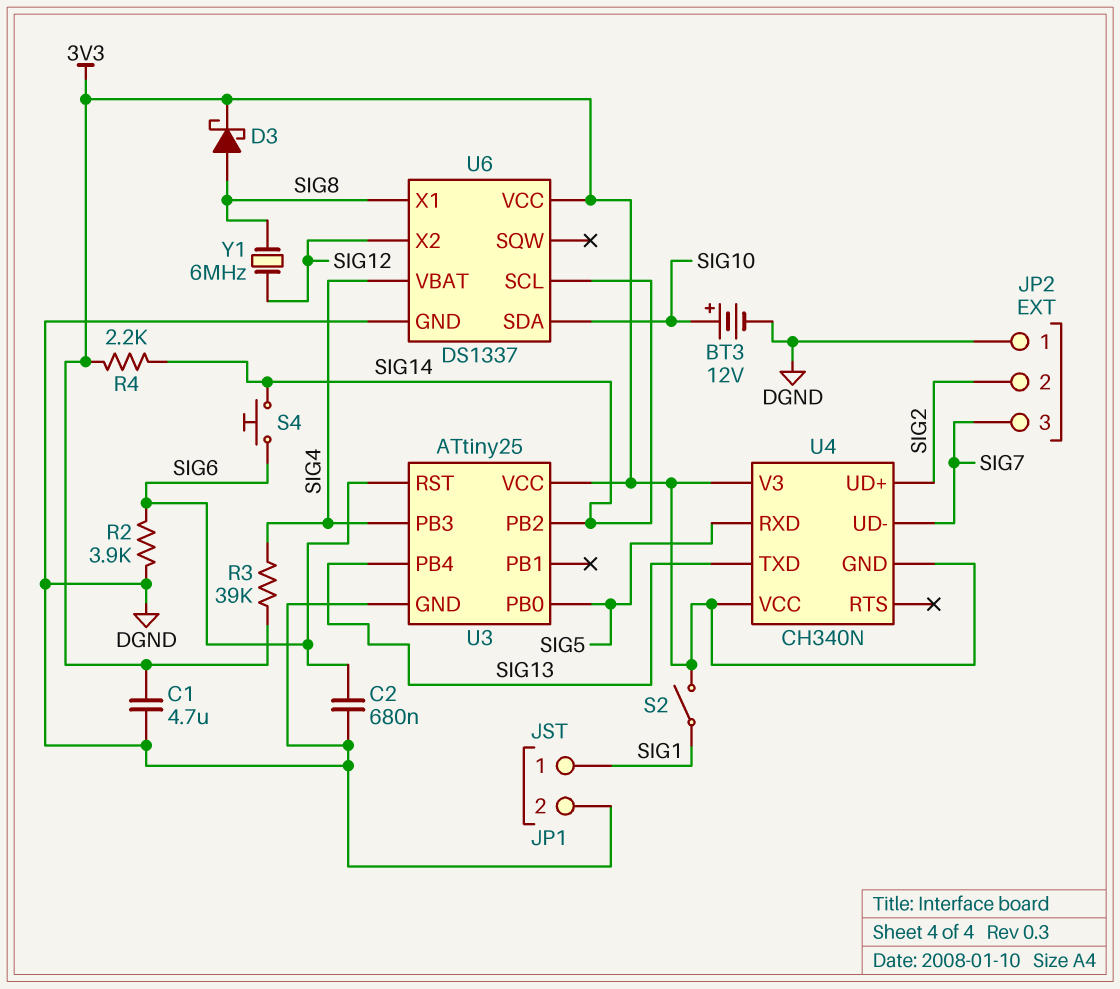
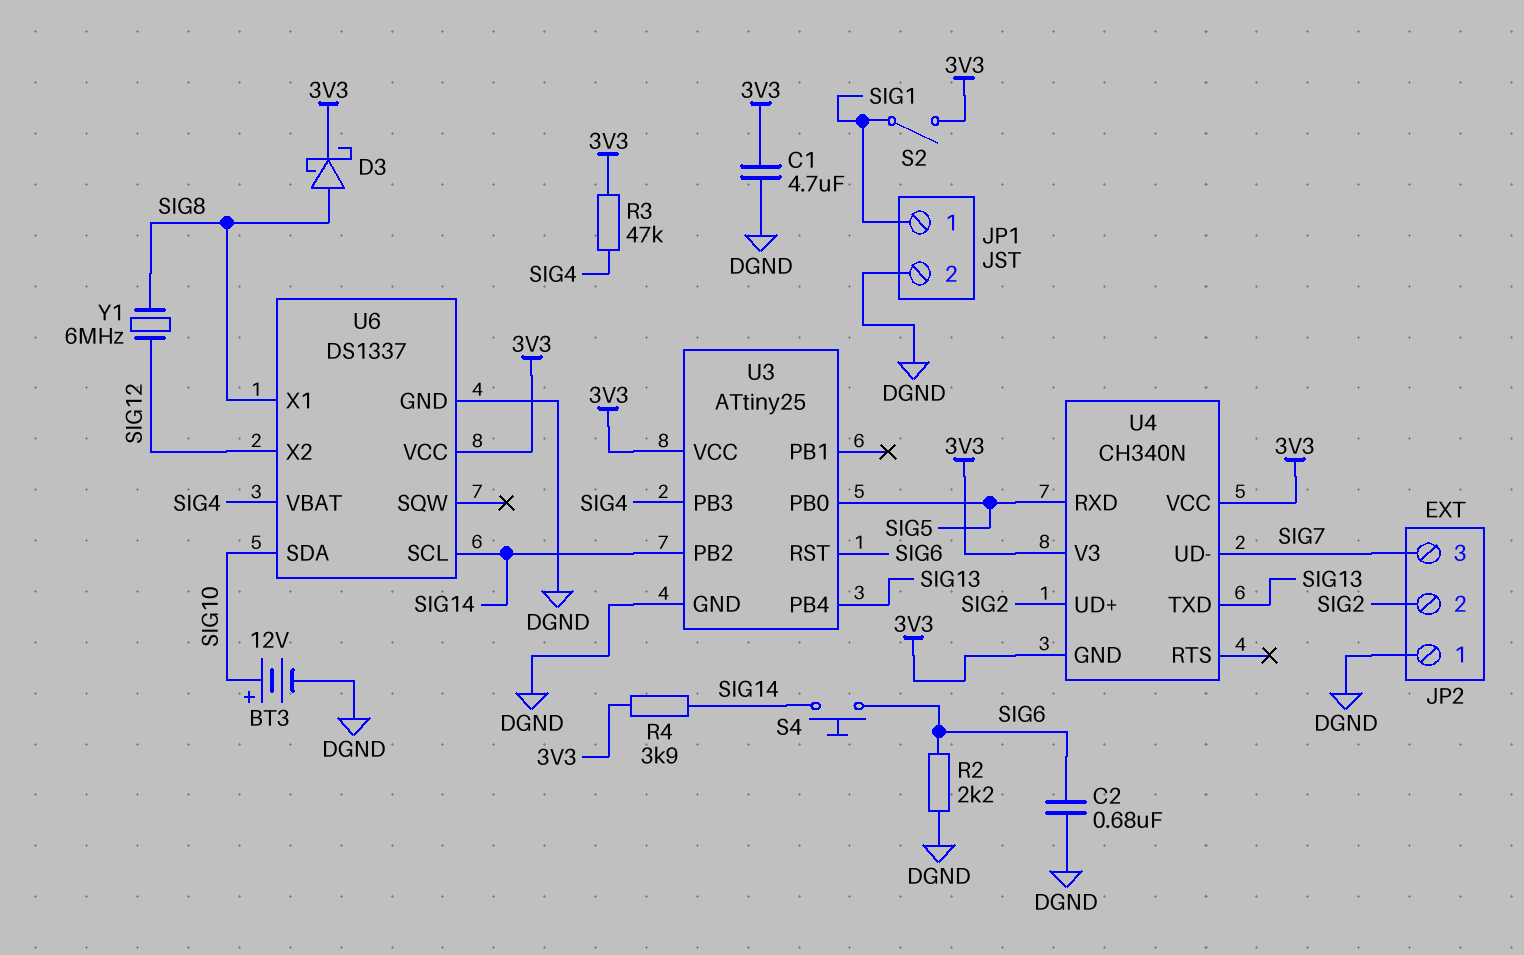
R2: 3.9k (DGND, SIG6) -> 2.2k (DGND, SIG6)
R3: 39k (3V3, SIG4) -> 47k (3V3, SIG4)
R4: 2.2k (3V3, SIG14) -> 3.9k (3V3, SIG14)

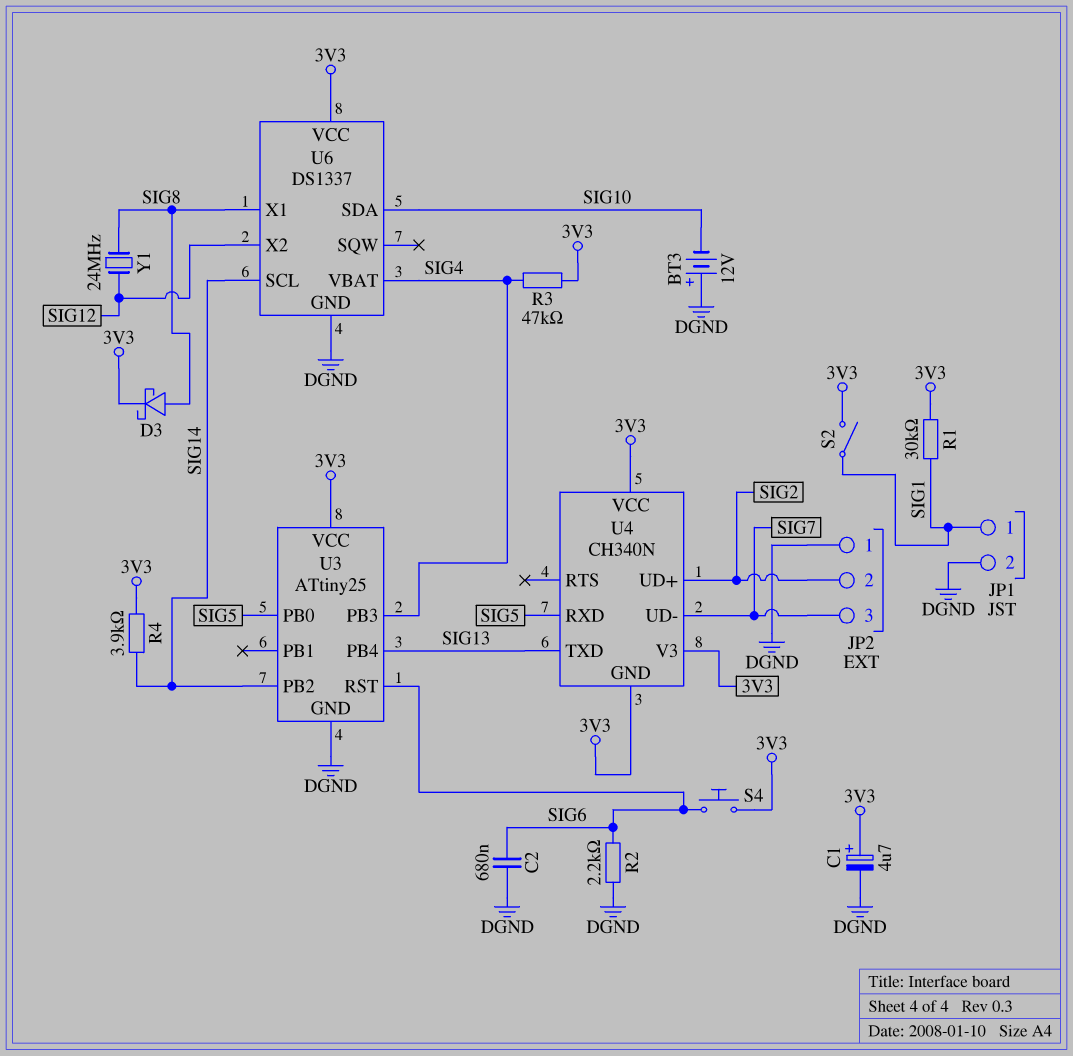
BT3: 12V (plus SIG10, minus DGND) -> 12V (plus DGND, minus SIG10)
C1: 4.7uF (3V3, DGND) -> 4.7uF (plus 3V3, minus DGND)
R1: none -> 30k (3V3, SIG1)
S4: button (SIG6, SIG14) -> button (3V3, SIG6)
Y1: 6MHz (SIG8, SIG12) -> 24MHz (SIG8, SIG12)

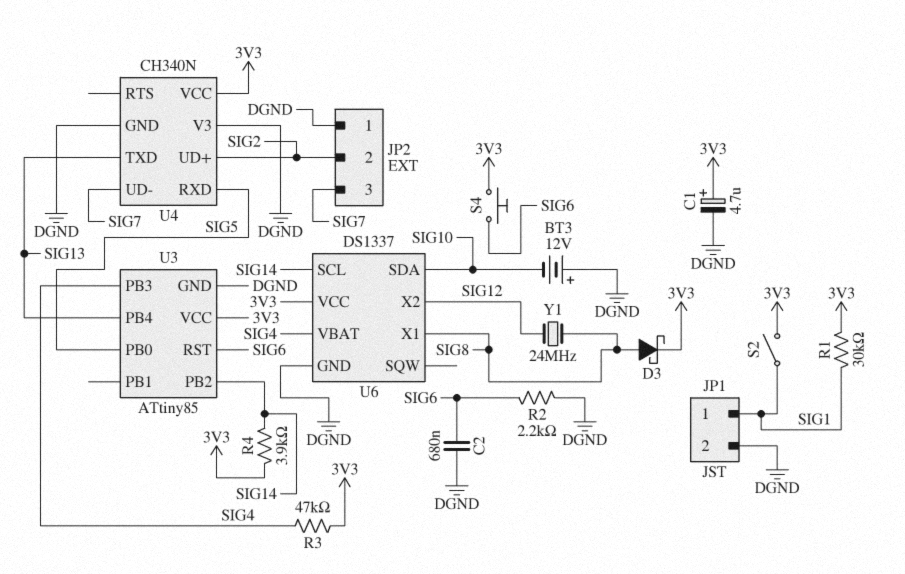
U3: ATtiny25 -> ATtiny85
U4 pin GND: 3V3 -> DGND
U4 pin V3: 3V3 -> DGND

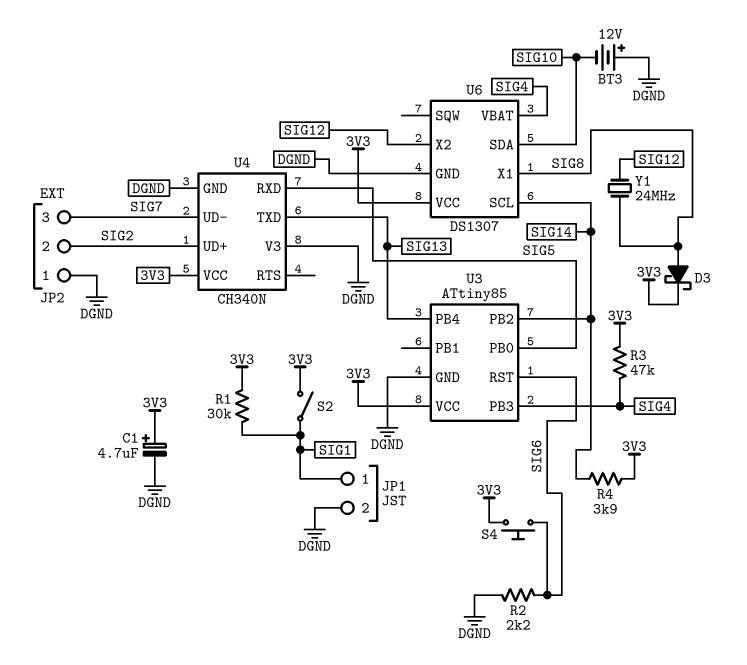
C2: 680nF (DGND, SIG6) -> none
U6: DS1337 -> DS1307

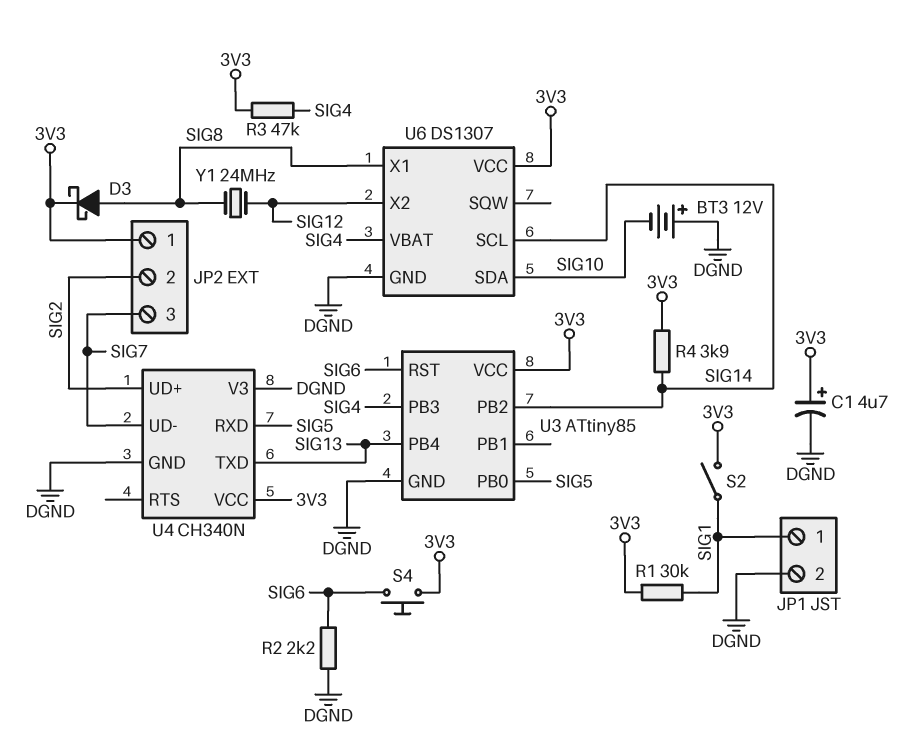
JP2 pin 1: DGND -> 3V3

